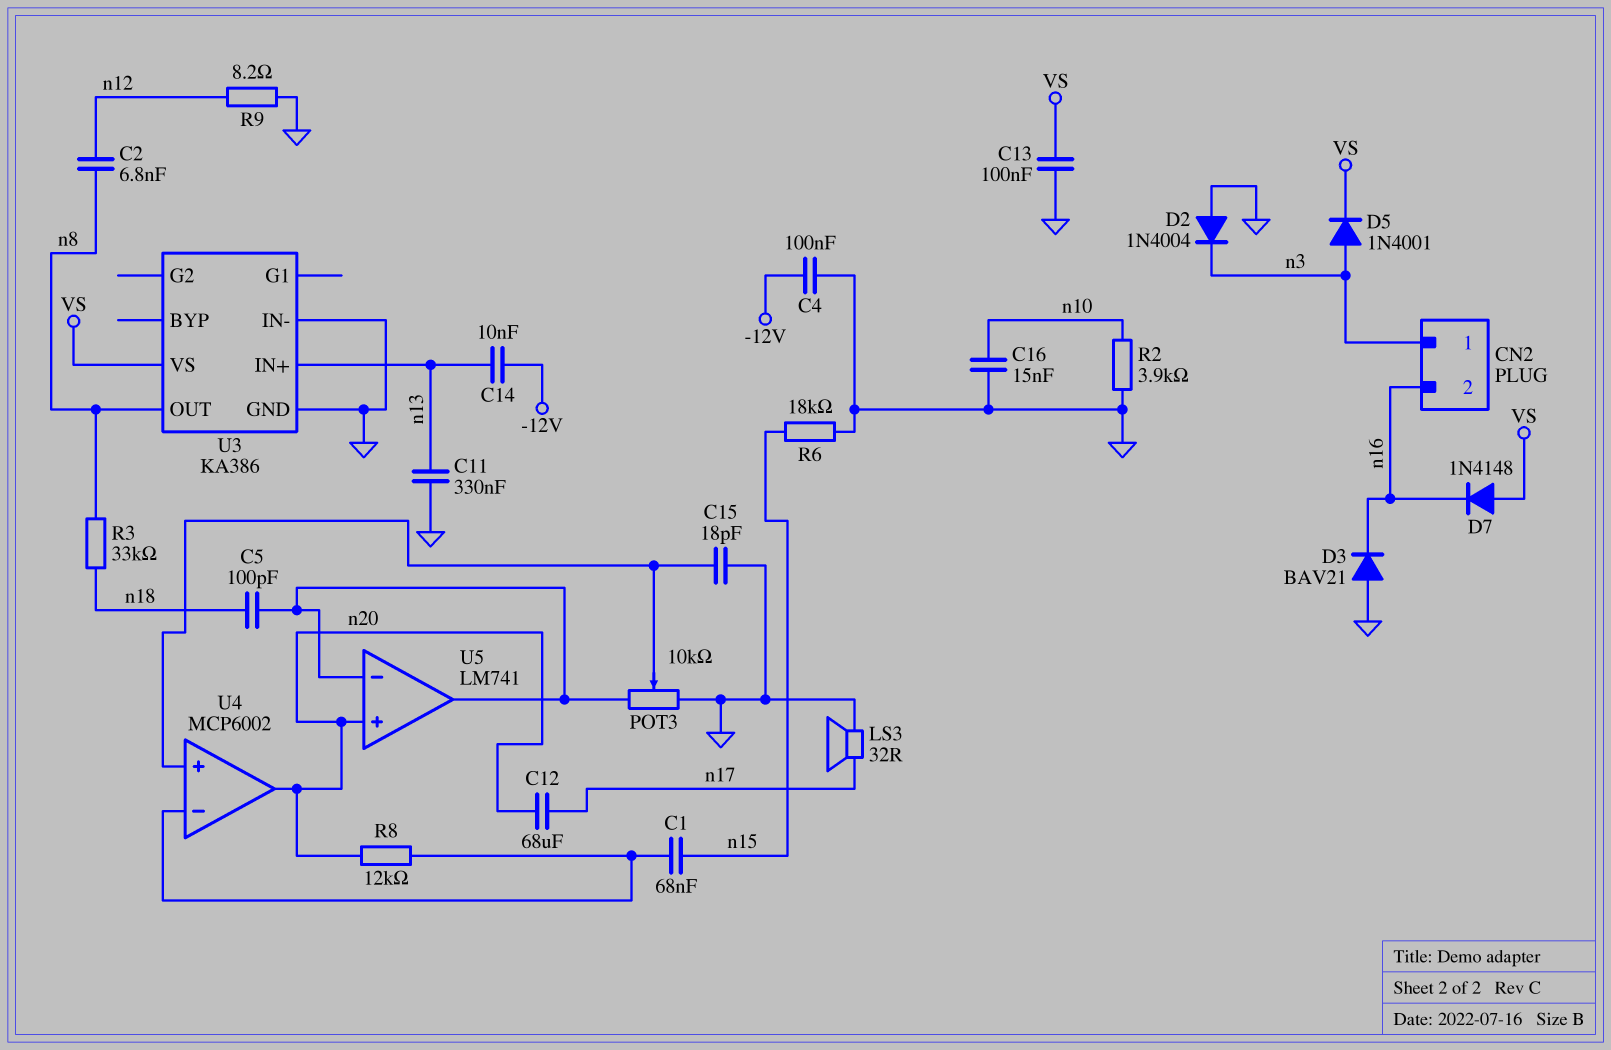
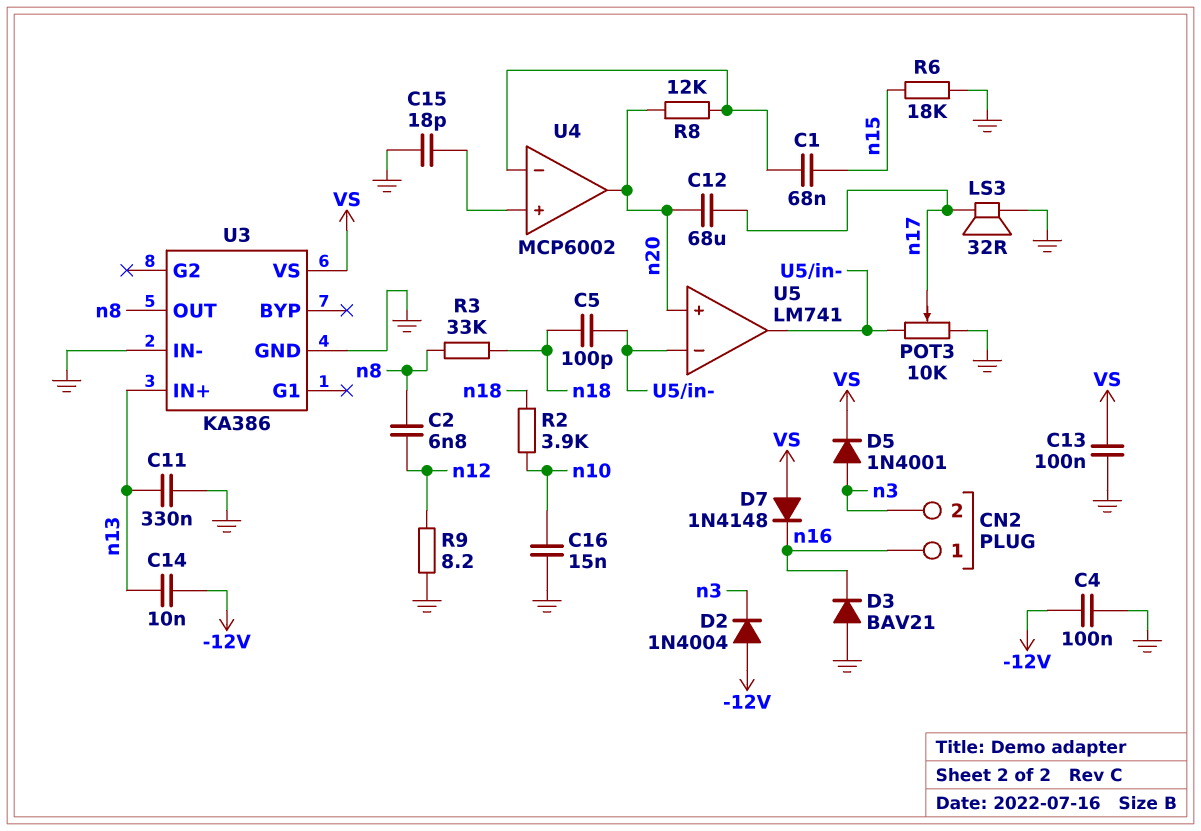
CN2 pin 1: n3 -> n16
CN2 pin 2: n16 -> n3
D2: diode 1N4004 (A GND, K n3) -> diode 1N4004 (A -12V, K n3)
POT3: 10k (GND, U5/in-, wiper U4/in+) -> 10k (GND, U5/in-, wiper n17)
R2: 3.9k (GND, n10) -> 3.9k (n10, n18)

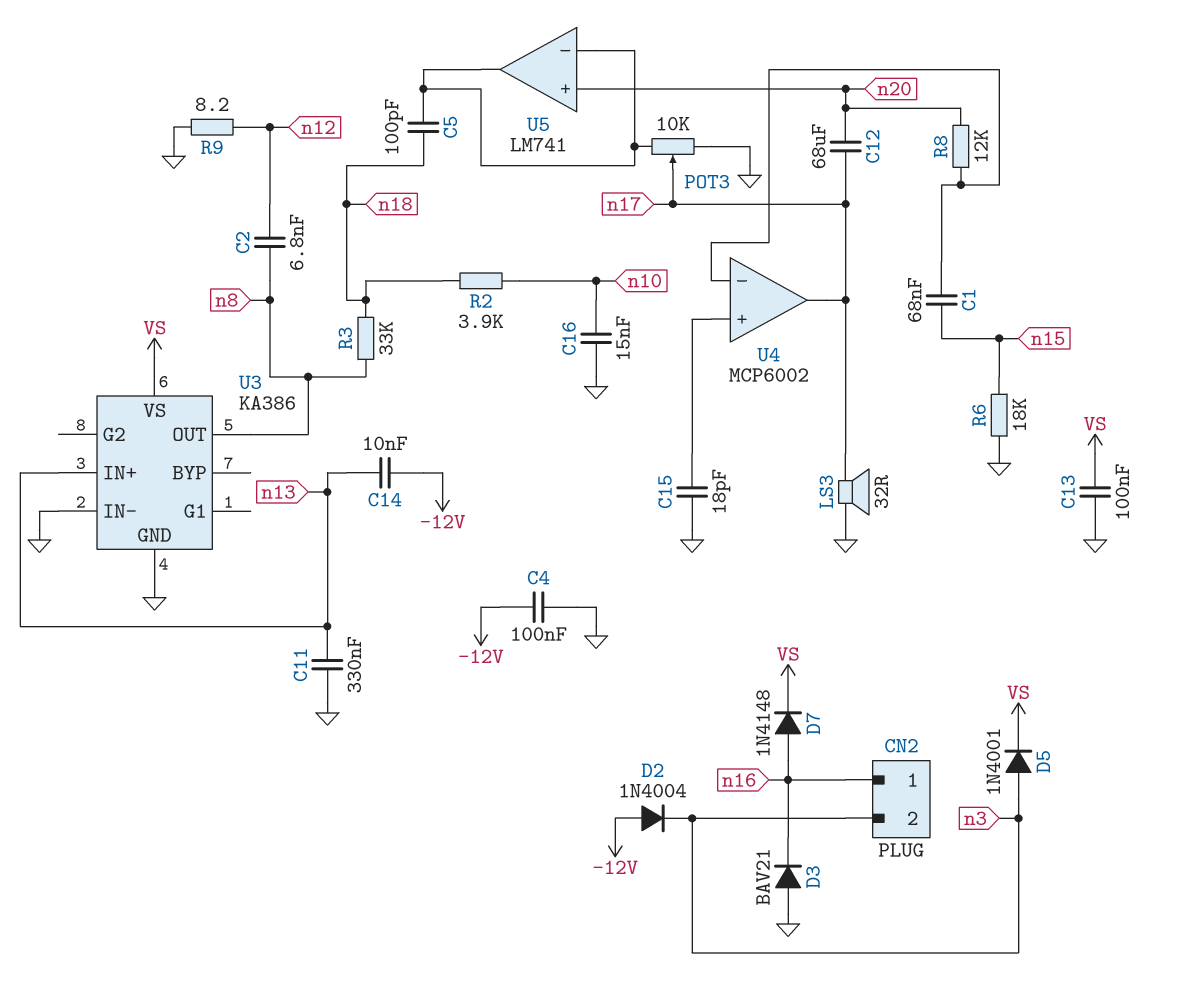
D7: diode 1N4148 (A VS, K n16) -> diode 1N4148 (A n16, K VS)
U4 pin out: n20 -> n17

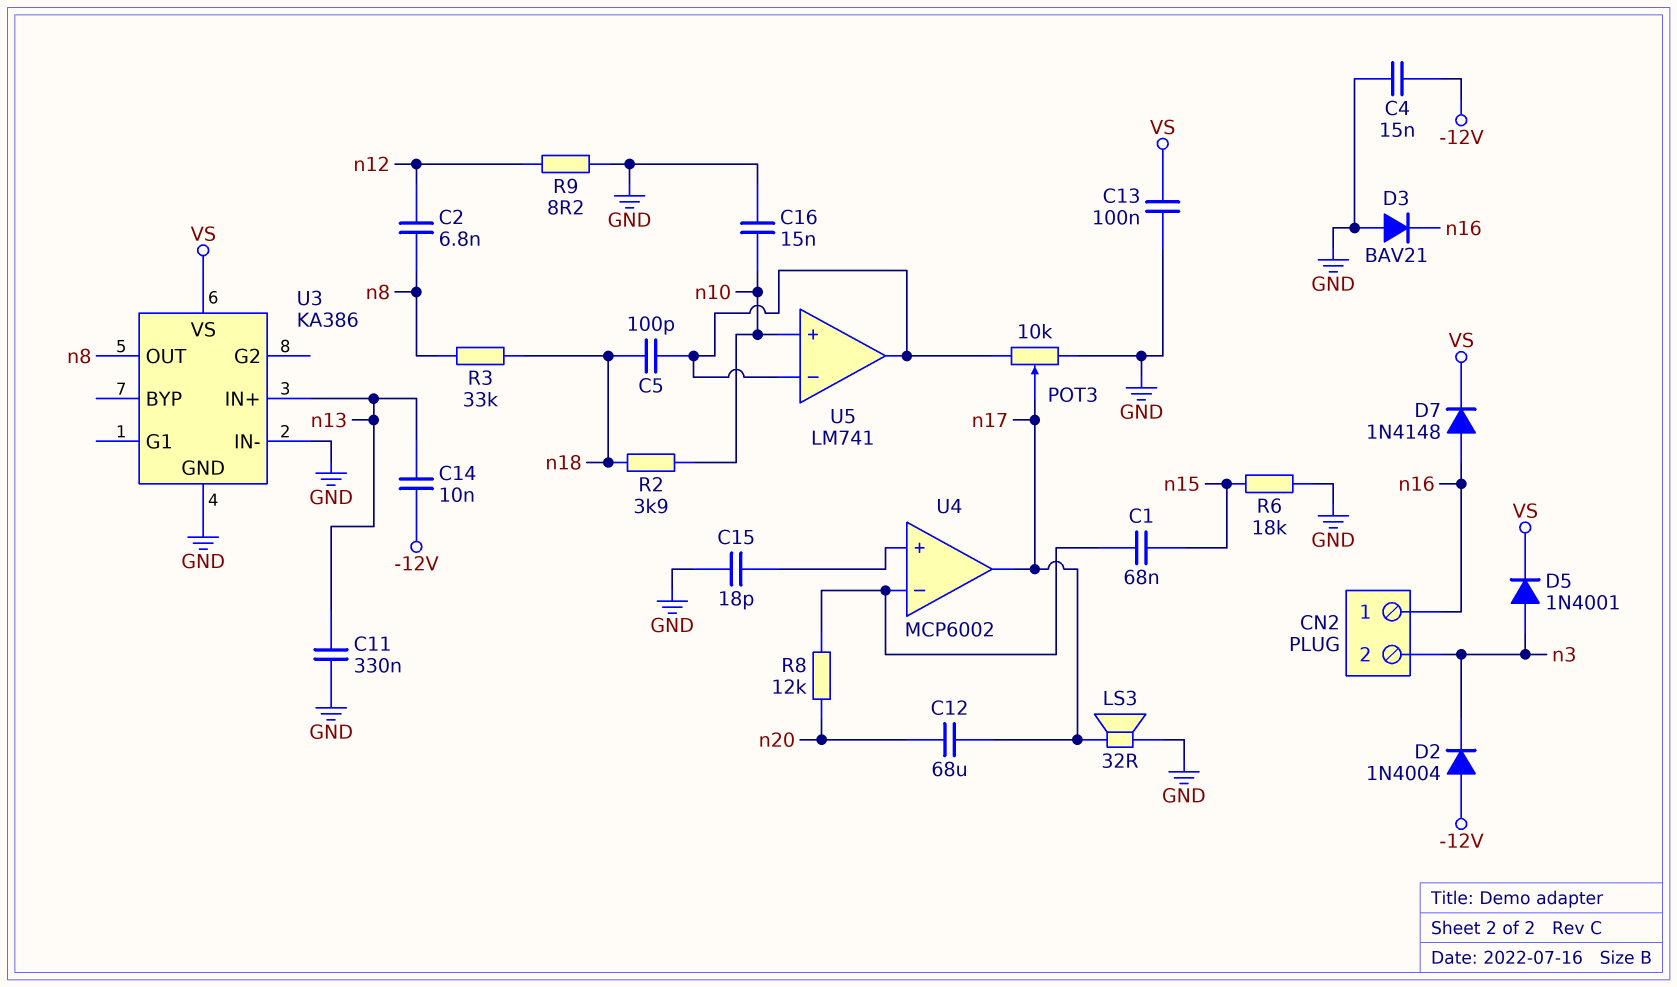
C4: 100nF (-12V, GND) -> 15nF (-12V, GND)
U5 pin in+: n20 -> n10

